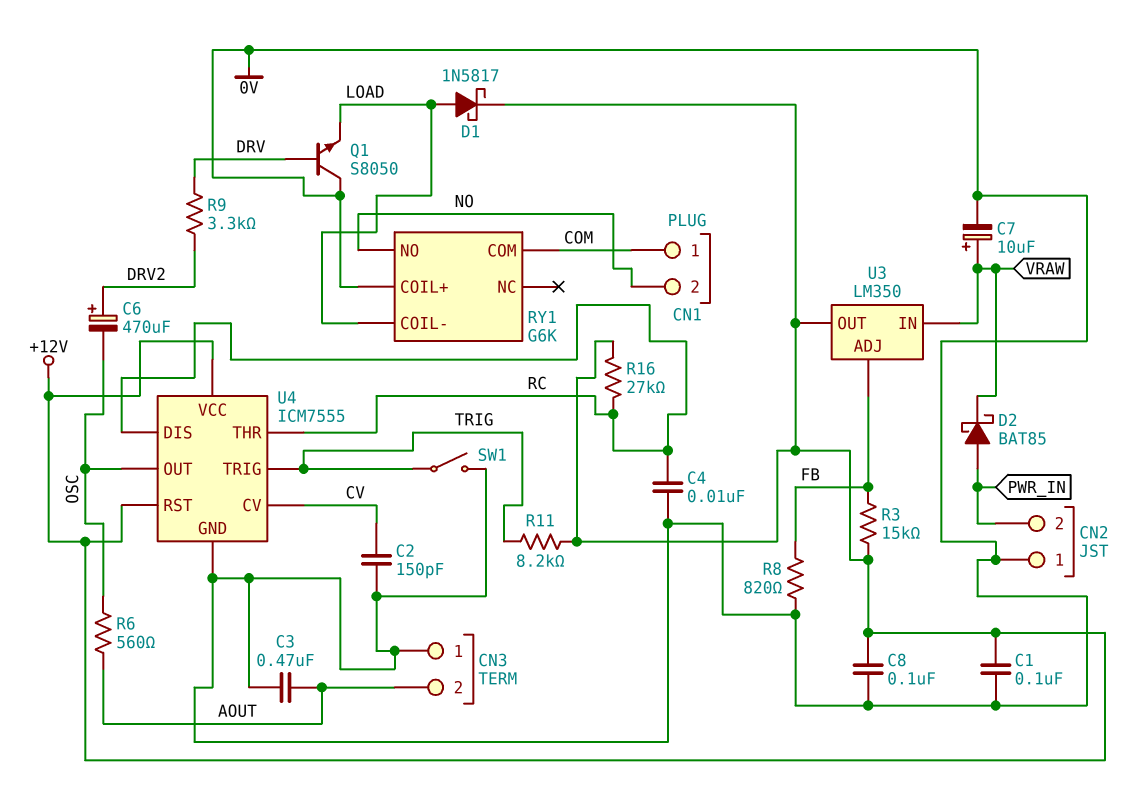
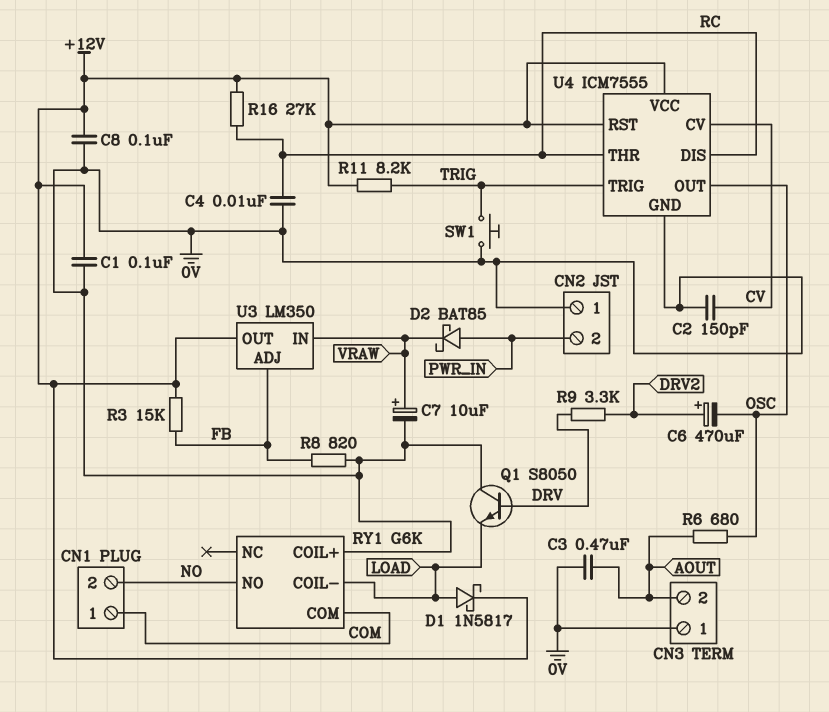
R6: 560 (AOUT, OSC) -> 680 (AOUT, OSC)
SW1: switch (0V, TRIG) -> button (0V, TRIG)

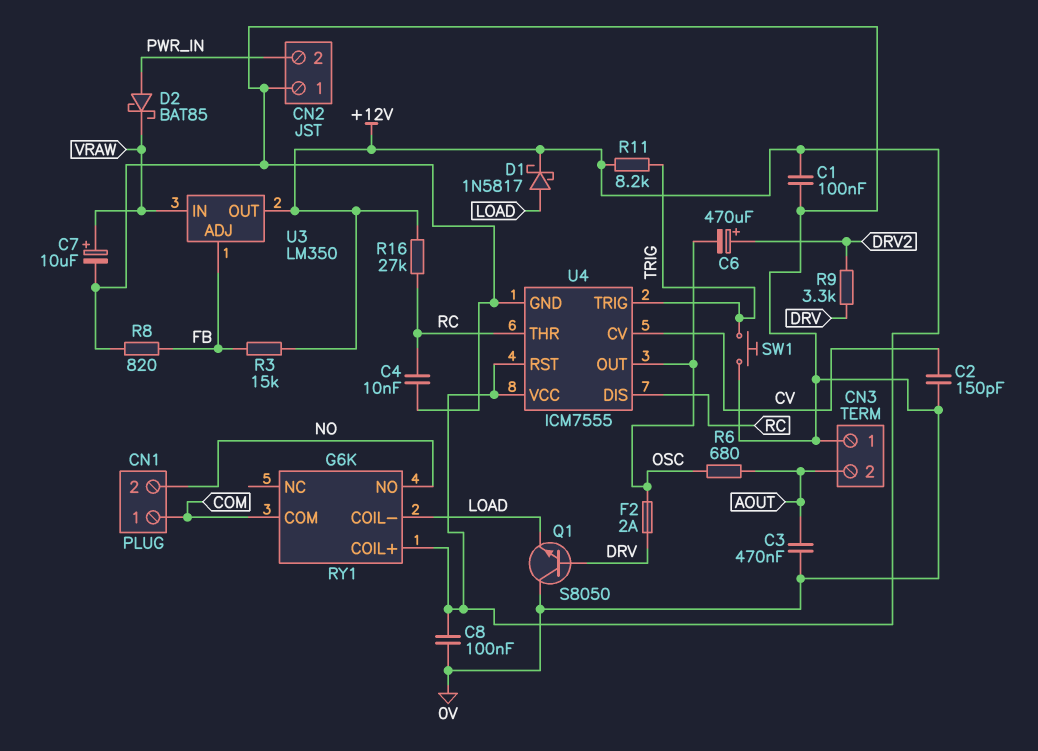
F2: none -> 2A (DRV, OSC)
RY1 pin COIL+: 0V -> +12V

